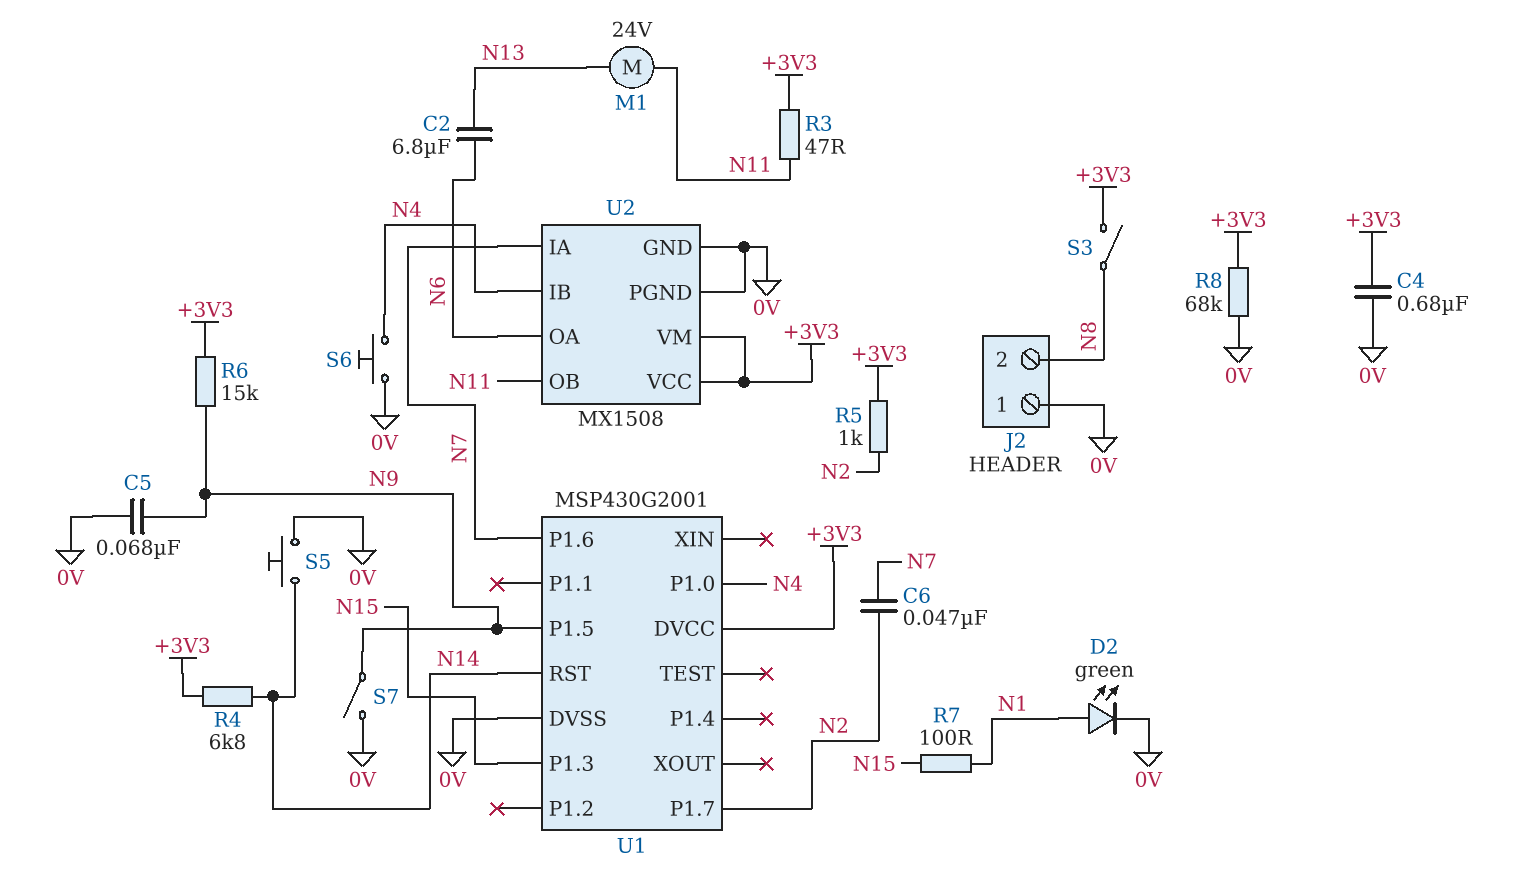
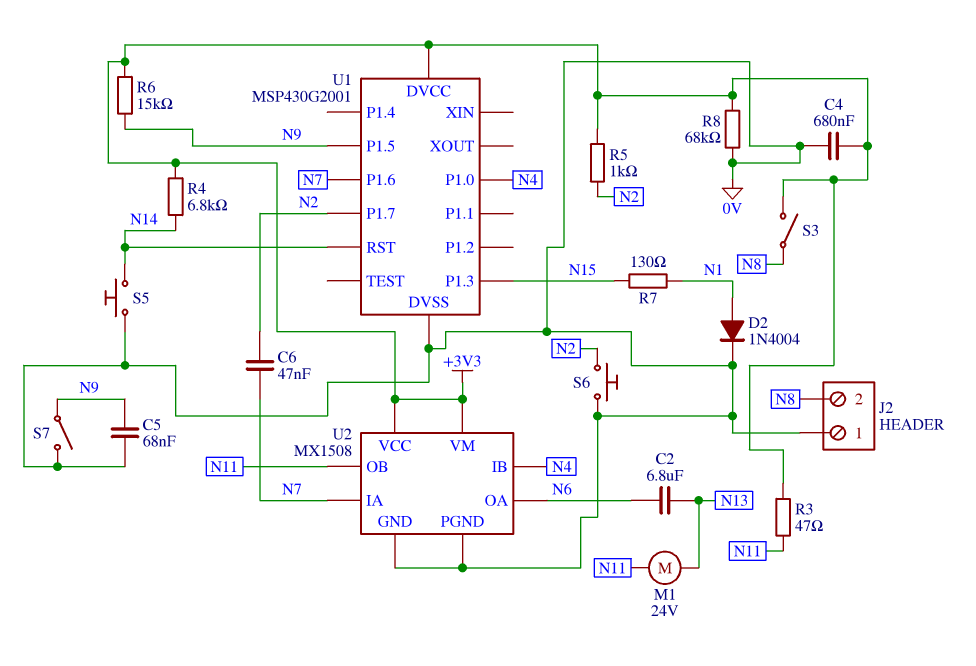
D2: LED green (A N1, K 0V) -> diode 1N4004 (A N1, K 0V)
R7: 100 (N1, N15) -> 130 (N1, N15)
S6: button (0V, N4) -> button (0V, N2)

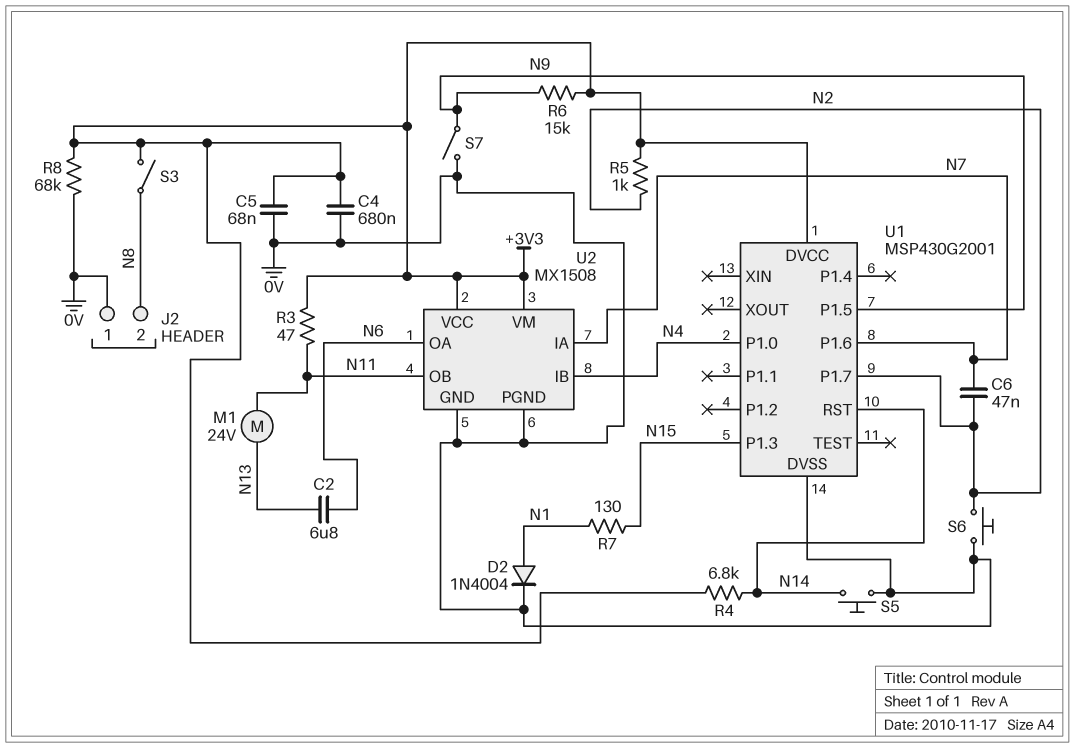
C5: 68nF (0V, N9) -> 68nF (+3V3, 0V)

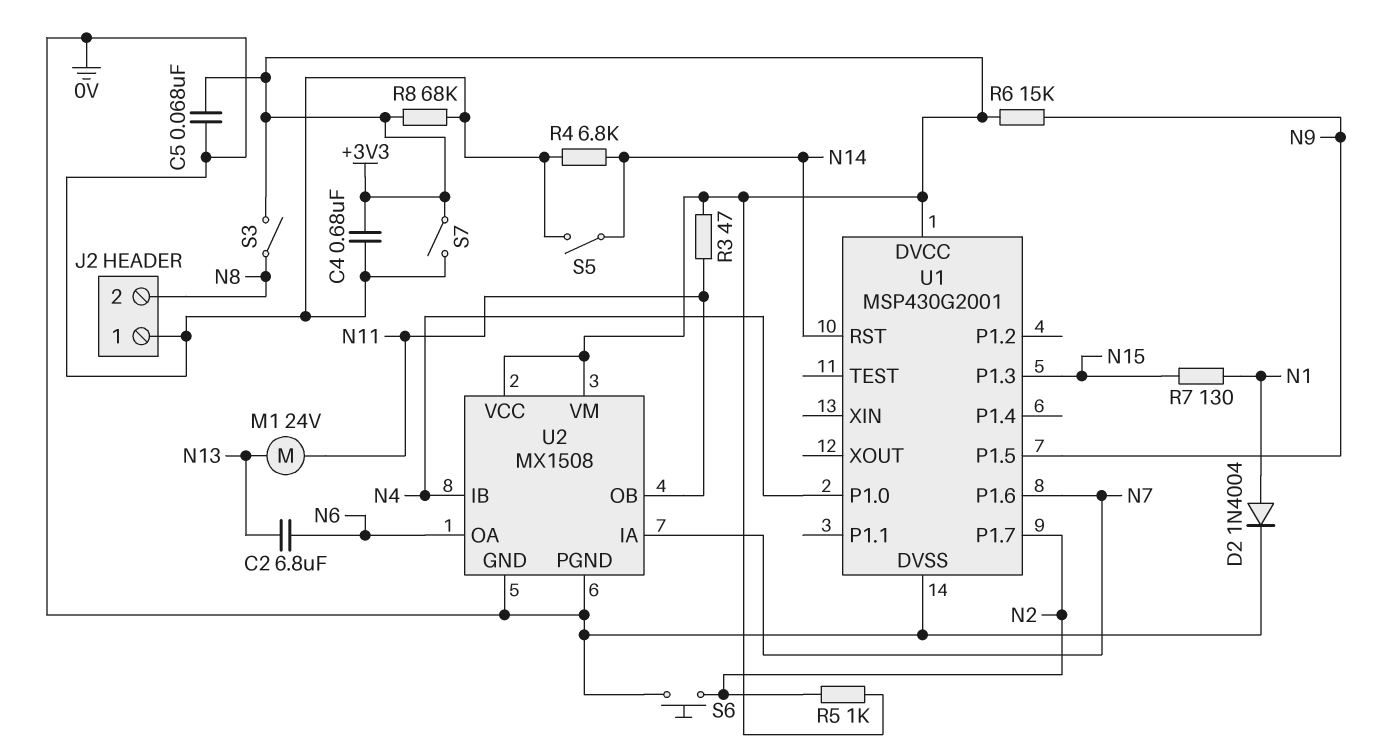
C6: 47nF (N2, N7) -> none
R4: 6.8k (+3V3, N14) -> 6.8k (0V, N14)
S5: button (0V, N14) -> switch (0V, N14)
S7: switch (0V, N9) -> switch (+3V3, 0V)

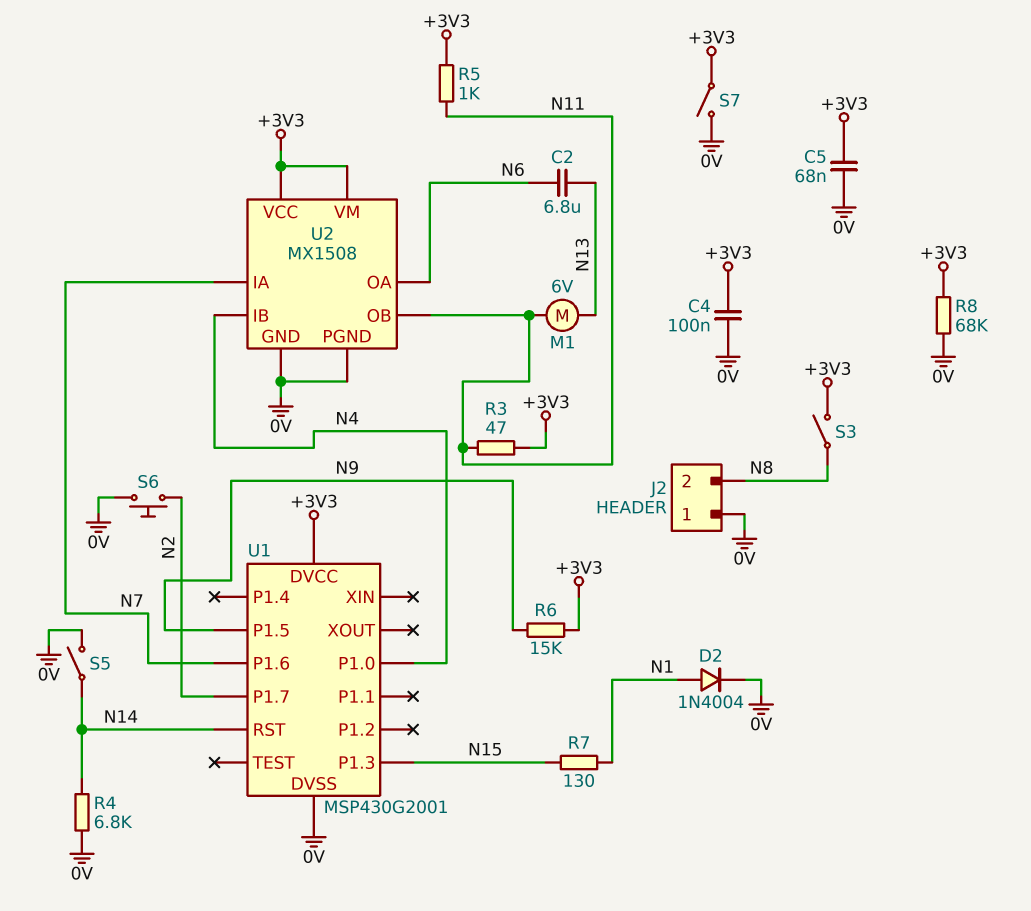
C4: 680nF (+3V3, 0V) -> 100nF (+3V3, 0V)
M1: motor 24V (N11, N13) -> motor 6V (N11, N13)
R5: 1k (+3V3, N2) -> 1k (+3V3, N11)

